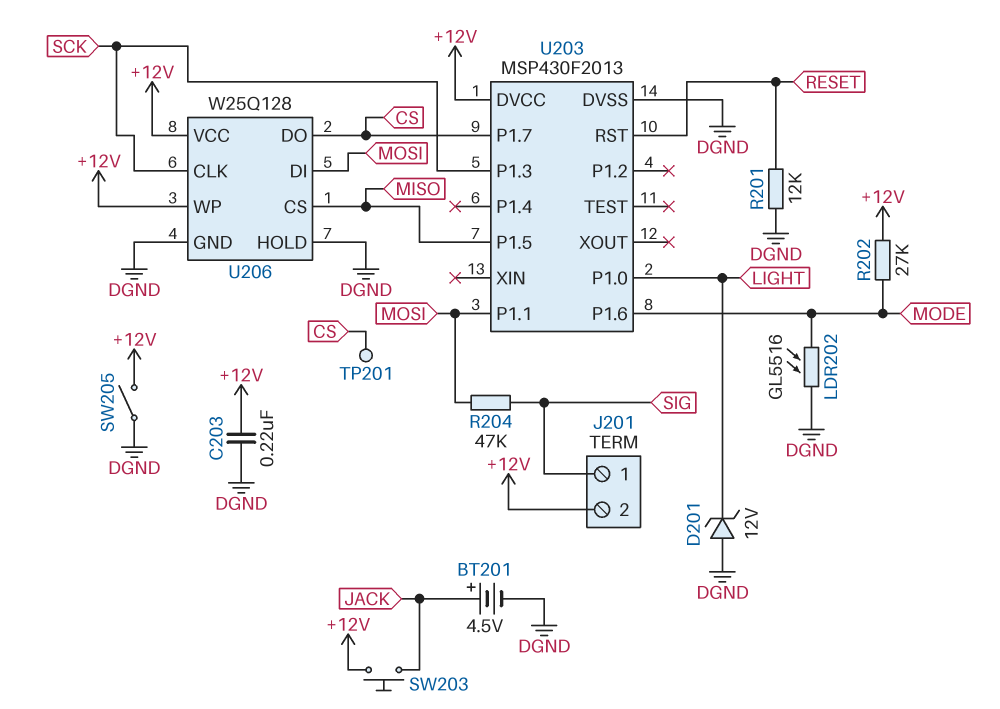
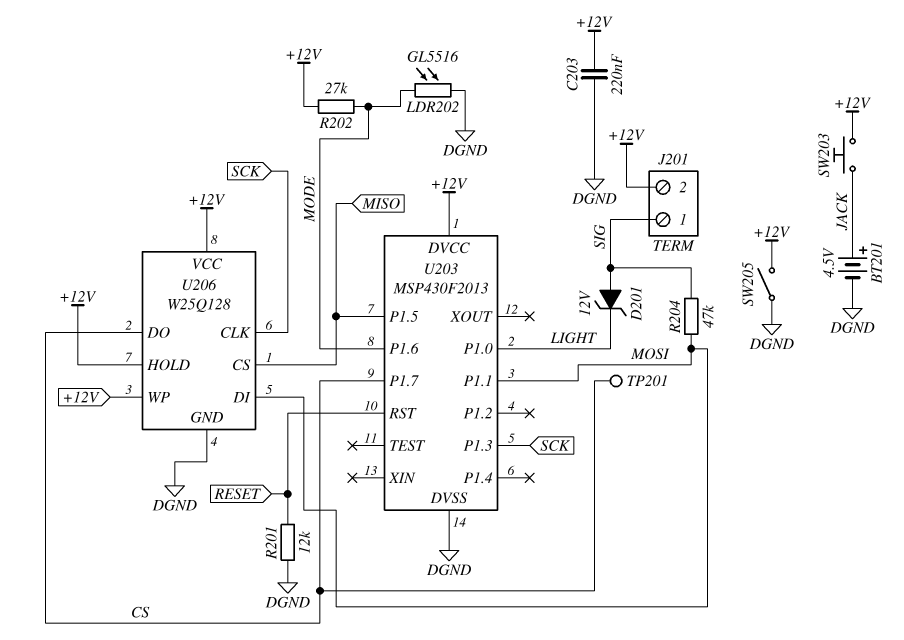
D201: zener 12V (A DGND, K LIGHT) -> zener 12V (A SIG, K LIGHT)
U206 pin HOLD: DGND -> +12V

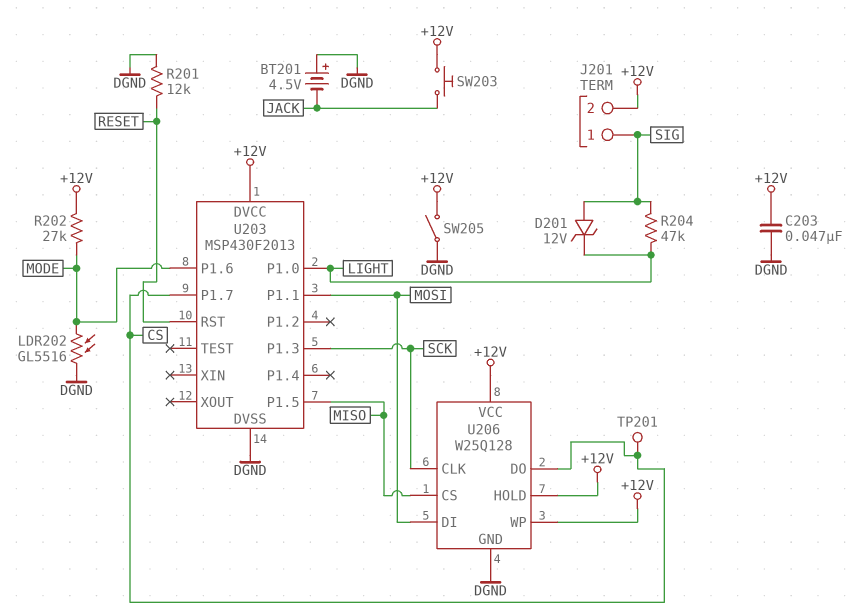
BT201: 4.5V (plus JACK, minus DGND) -> 4.5V (plus DGND, minus JACK)
C203: 220nF (+12V, DGND) -> 47nF (+12V, DGND)
R204: 47k (MOSI, SIG) -> 47k (LIGHT, SIG)

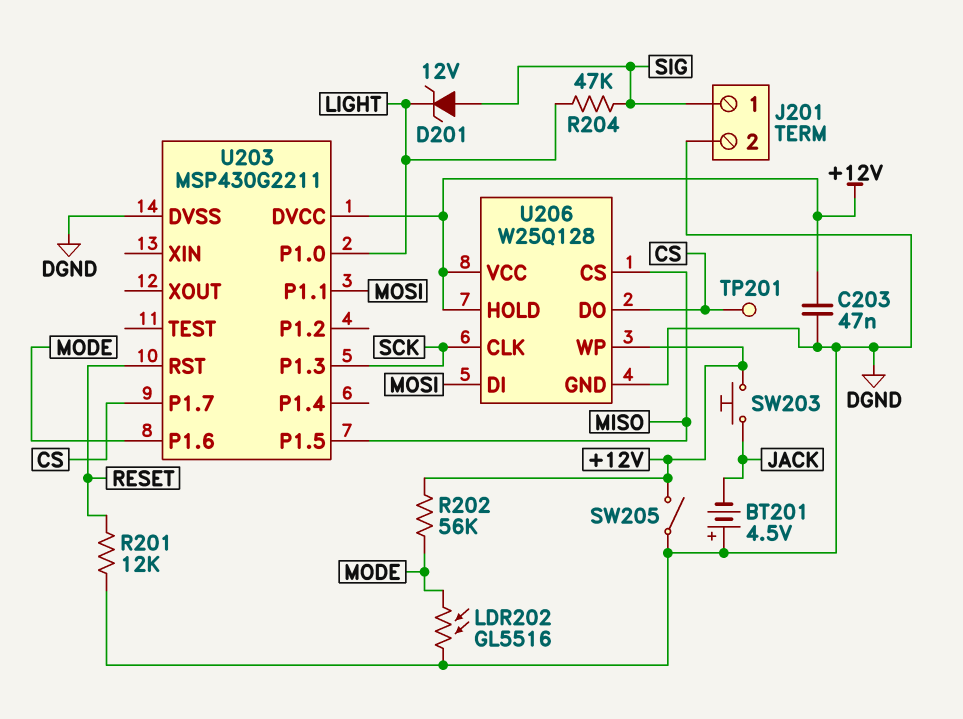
J201 pin 2: +12V -> DGND
R202: 27k (+12V, MODE) -> 56k (+12V, MODE)
U203: MSP430F2013 -> MSP430G2211

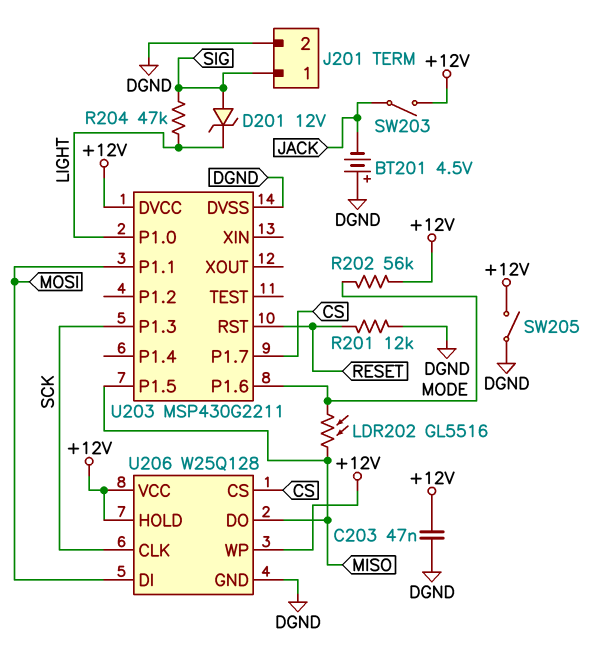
LDR202: GL5516 (DGND, MODE) -> GL5516 (MISO, MODE)
SW203: button (+12V, JACK) -> switch (+12V, JACK)
TP201: test point (CS) -> none
U206 pin CS: MISO -> CS
U206 pin DO: CS -> MISO

